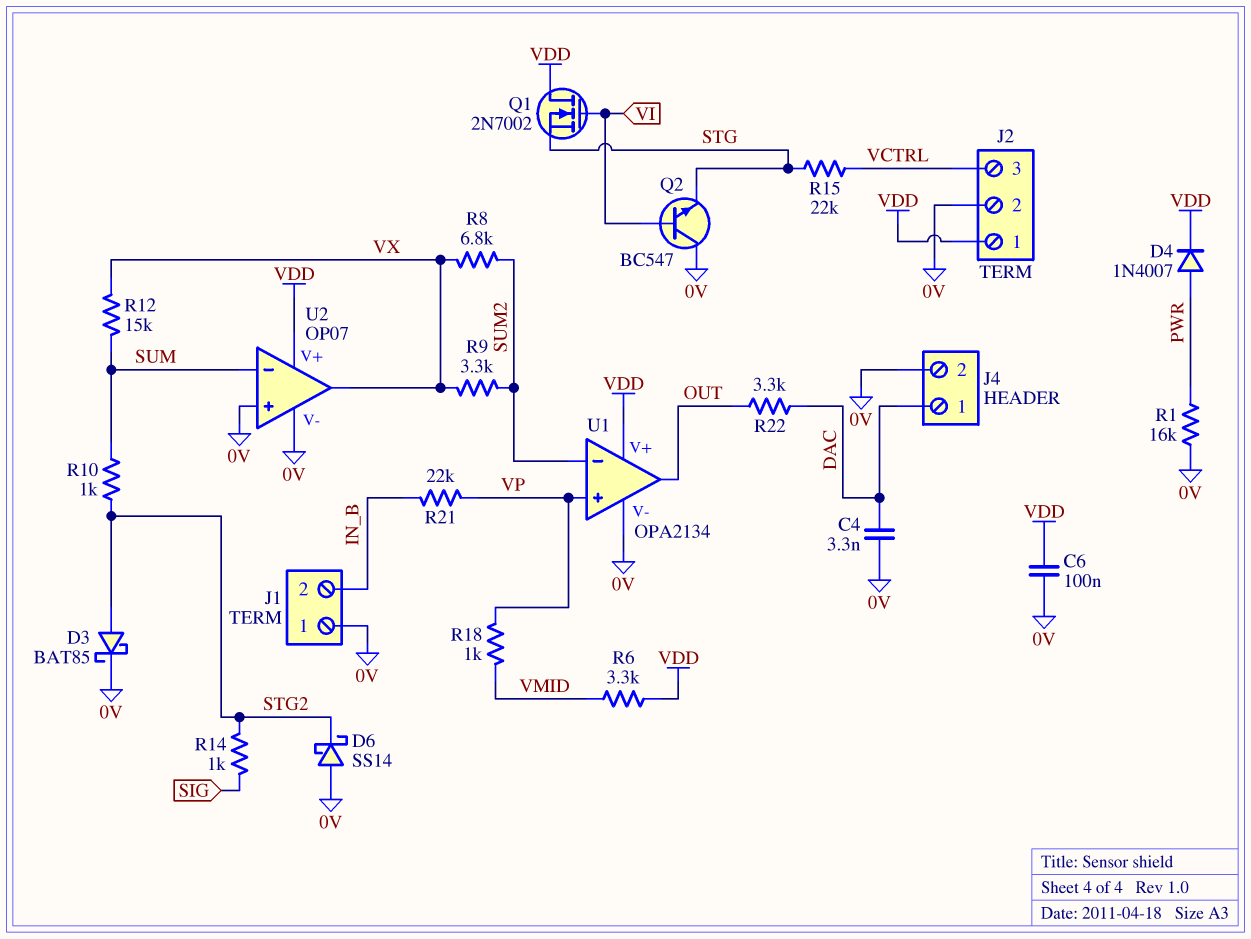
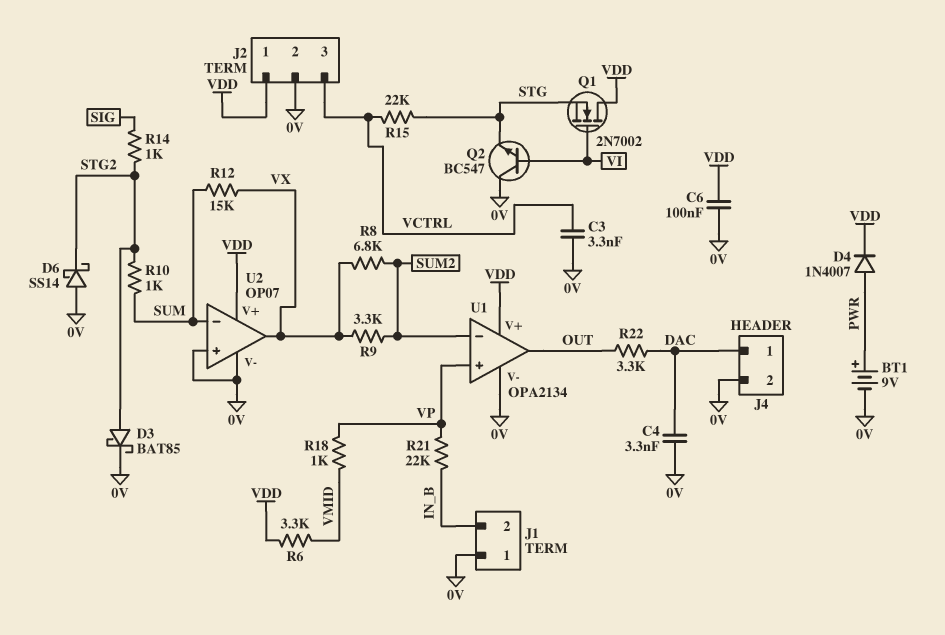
BT1: none -> 9V (plus PWR, minus 0V)
C3: none -> 3.3nF (0V, VCTRL)
R1: 16k (0V, PWR) -> none

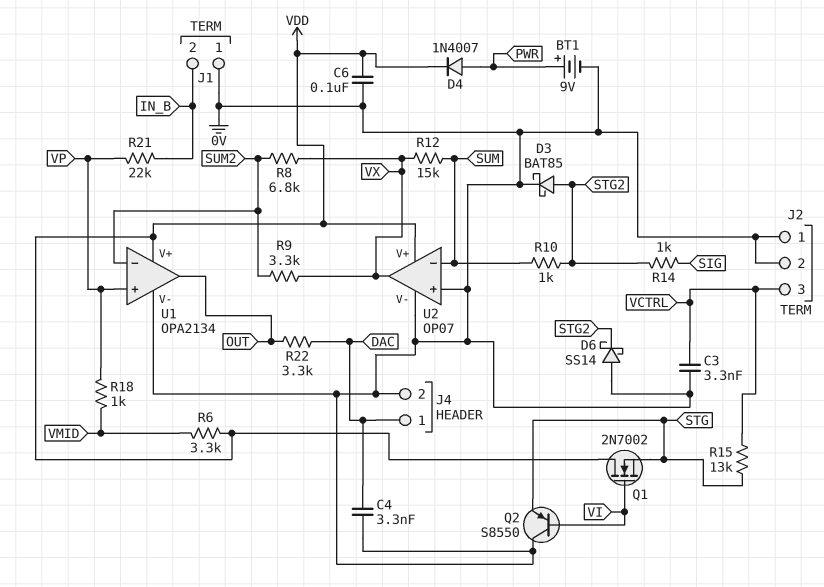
J2 pin 1: VDD -> 0V
Q2: NPN BC547 (B VI, C 0V, E STG) -> PNP S8550 (B VI, C 0V, E STG)
R15: 22k (STG, VCTRL) -> 13k (STG, VCTRL)

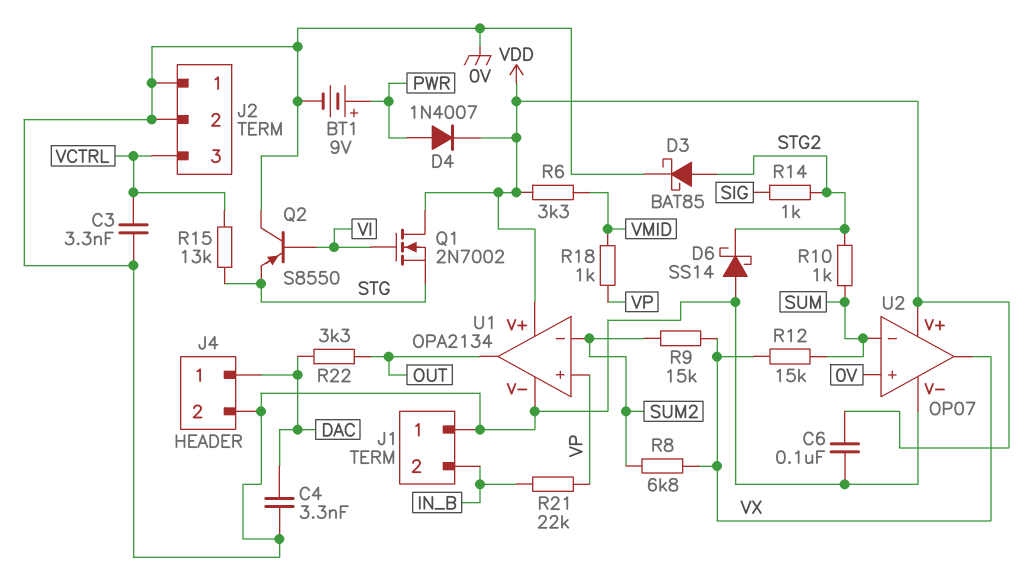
R9: 3.3k (SUM2, VX) -> 15k (SUM2, VX)

